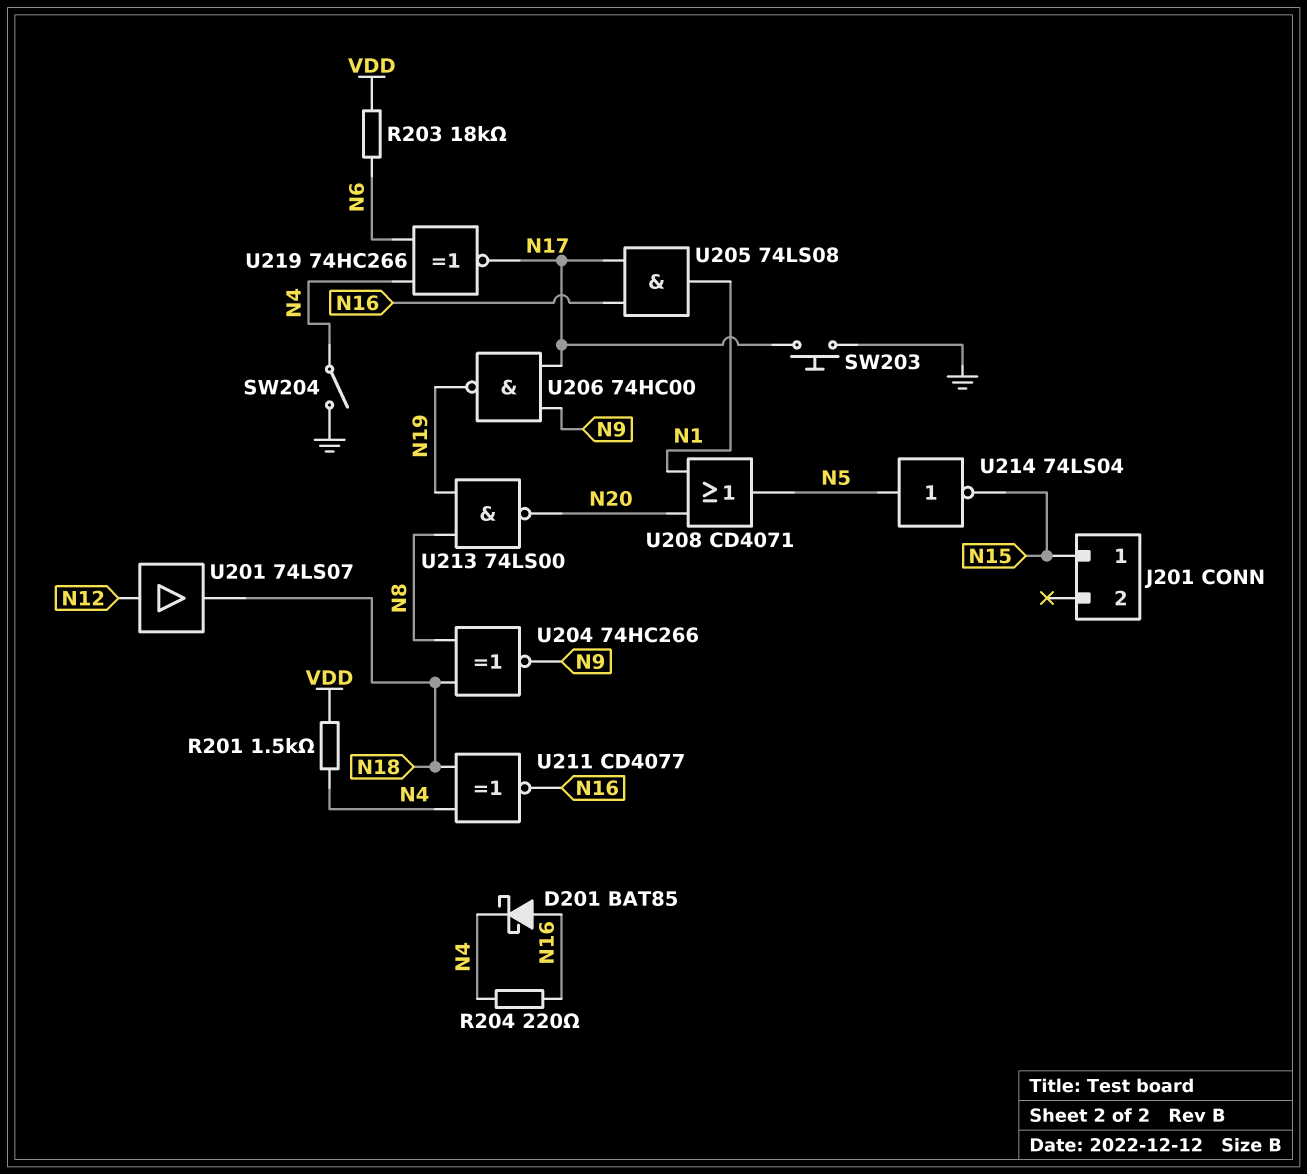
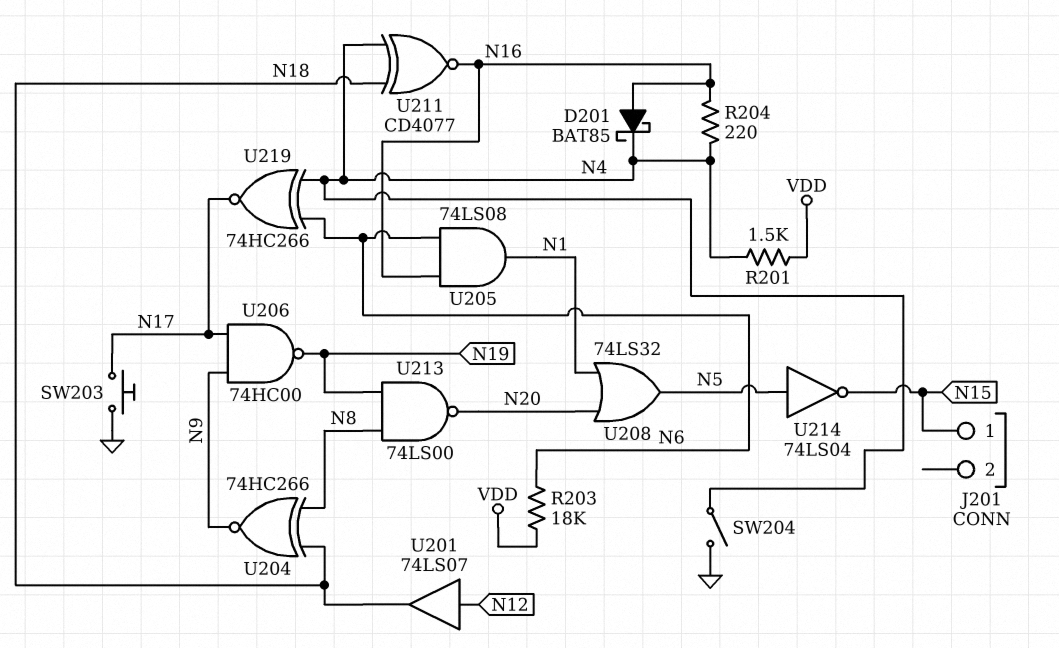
U205: AND 74LS08 (in N16, in N17, out N1) -> AND 74LS08 (in N6, in N16, out N1)
U208: OR CD4071 (in N1, in N20, out N5) -> OR 74LS32 (in N1, in N20, out N5)

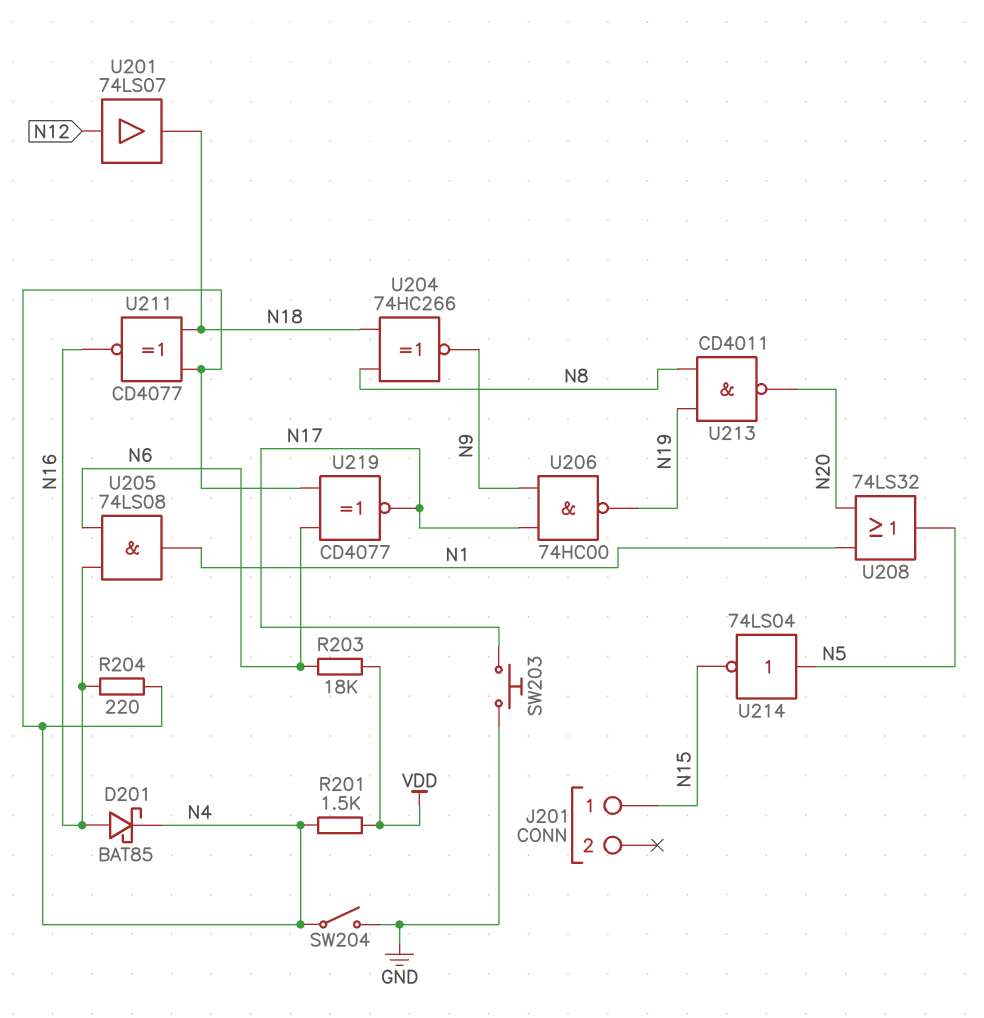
U213: NAND 74LS00 (in N8, in N19, out N20) -> NAND CD4011 (in N8, in N19, out N20)
U219: XNOR 74HC266 (in N4, in N6, out N17) -> XNOR CD4077 (in N4, in N6, out N17)

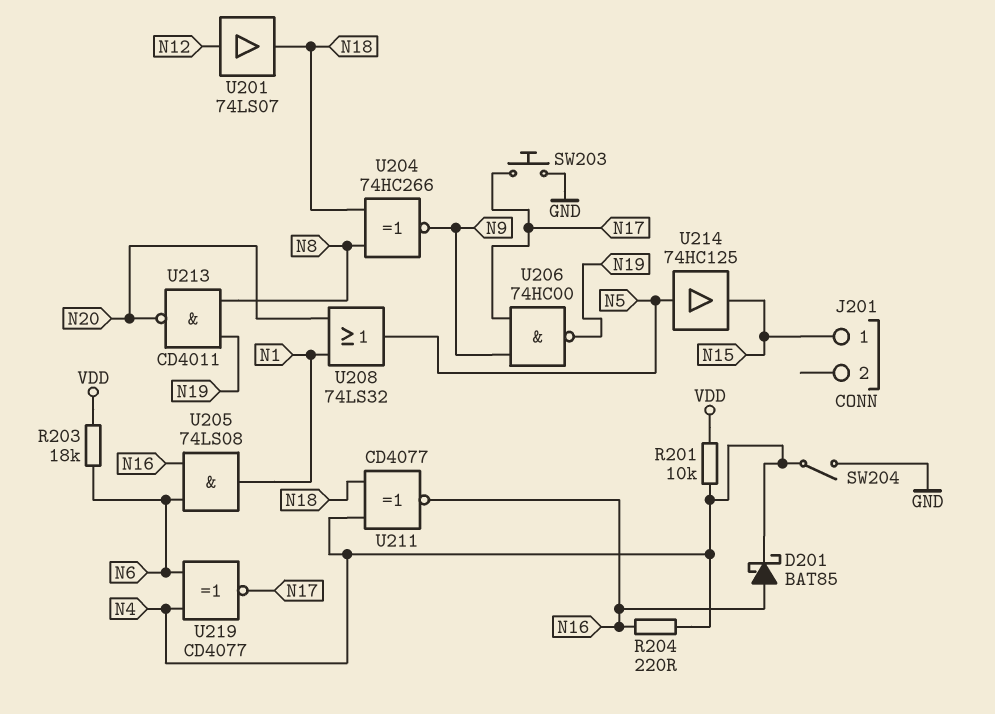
R201: 1.5k (N4, VDD) -> 10k (N4, VDD)
U214: NOT 74LS04 (in N5, out N15) -> buffer 74HC125 (in N5, out N15)

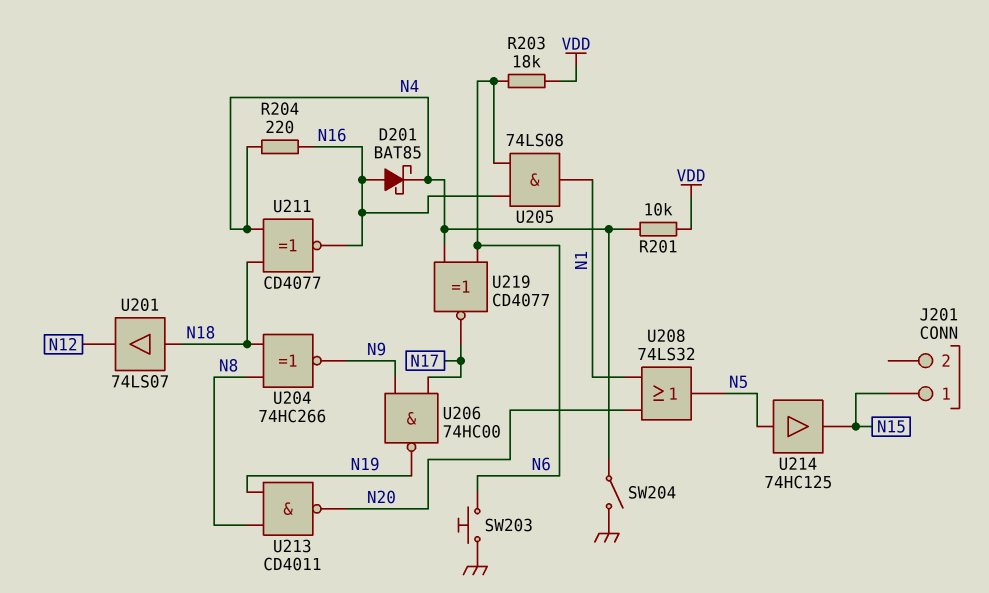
SW203: button (GND, N17) -> button (GND, N6)
U201: buffer 74LS07 (in N12, out N18) -> buffer 74LS07 (in N18, out N12)

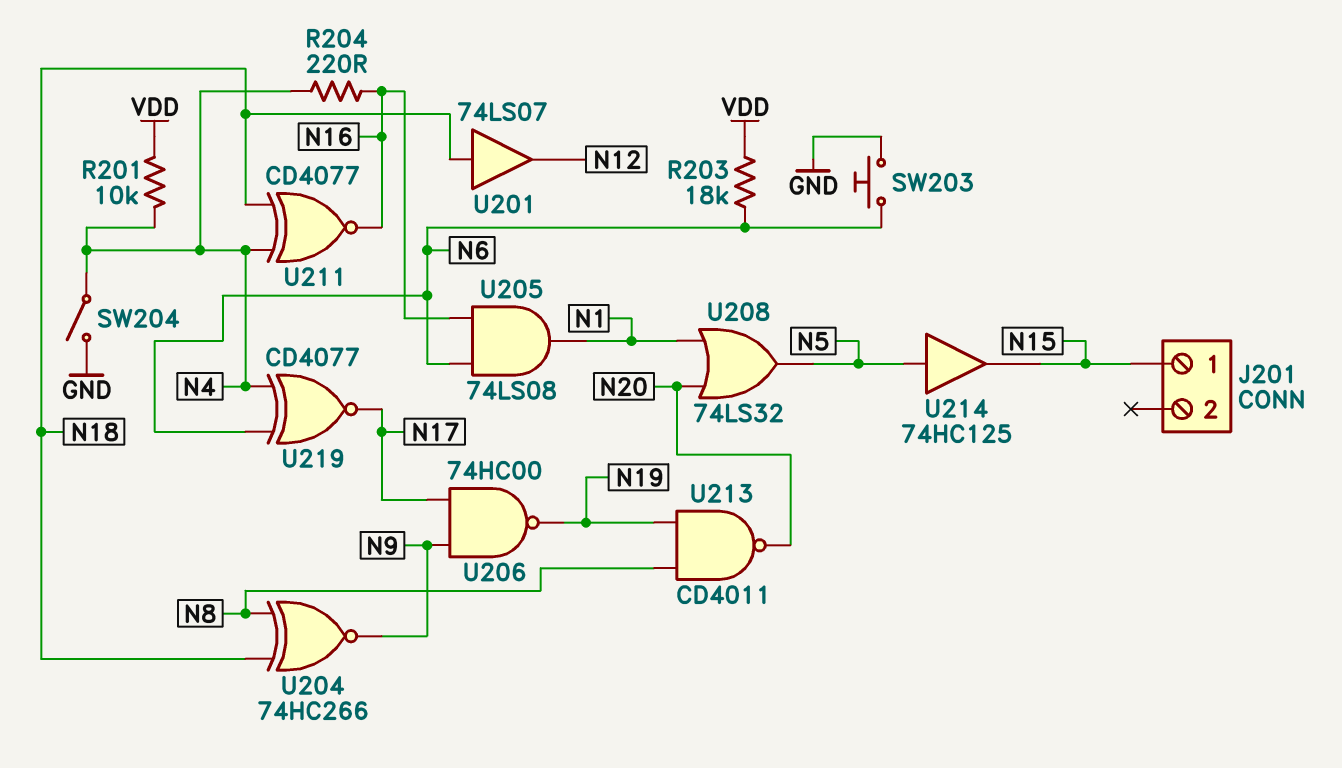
D201: schottky BAT85 (A N16, K N4) -> none

